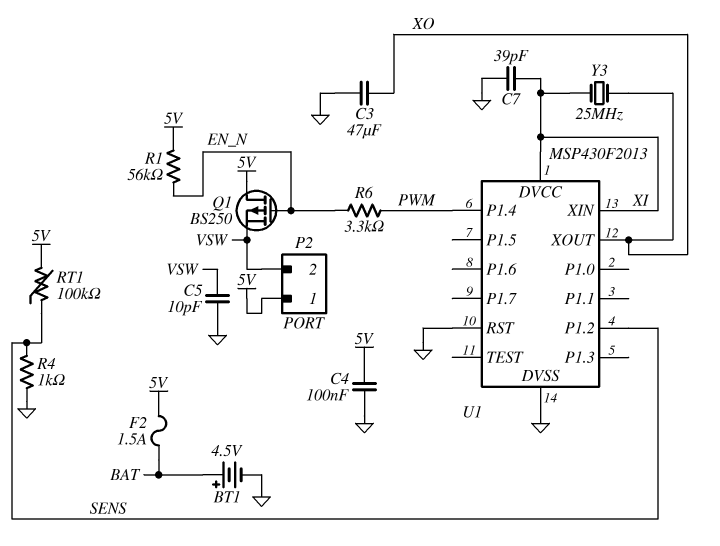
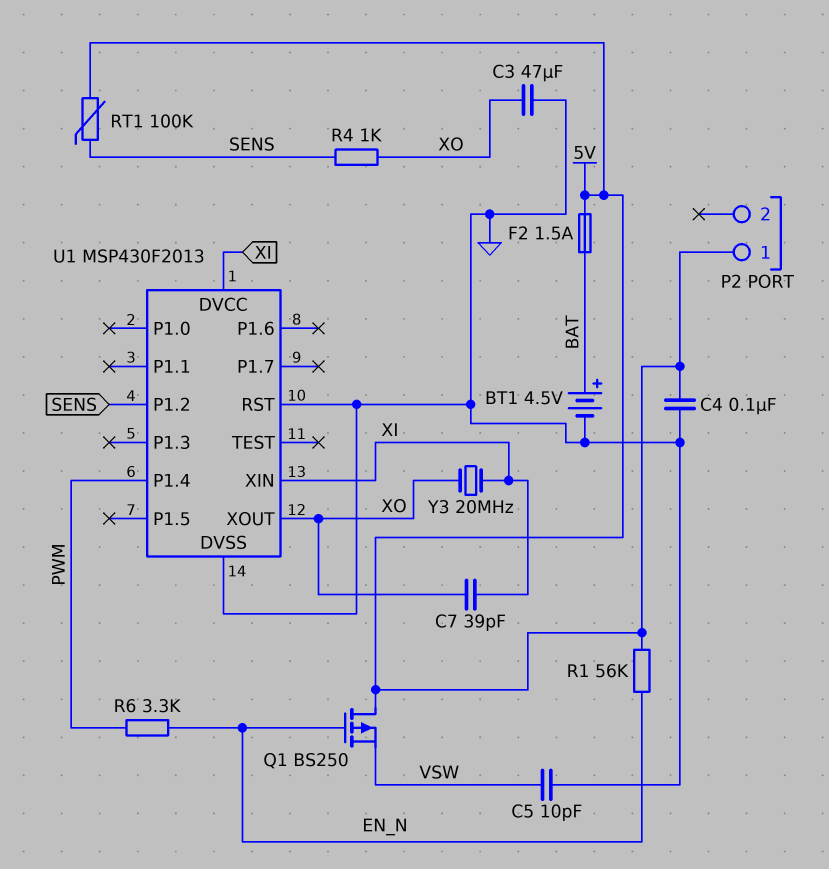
C7: 39pF (GND, XI) -> 39pF (XI, XO)
P2 pin 2: VSW -> none
R4: 1k (GND, SENS) -> 1k (SENS, XO)
Y3: 25MHz (XI, XO) -> 20MHz (XI, XO)

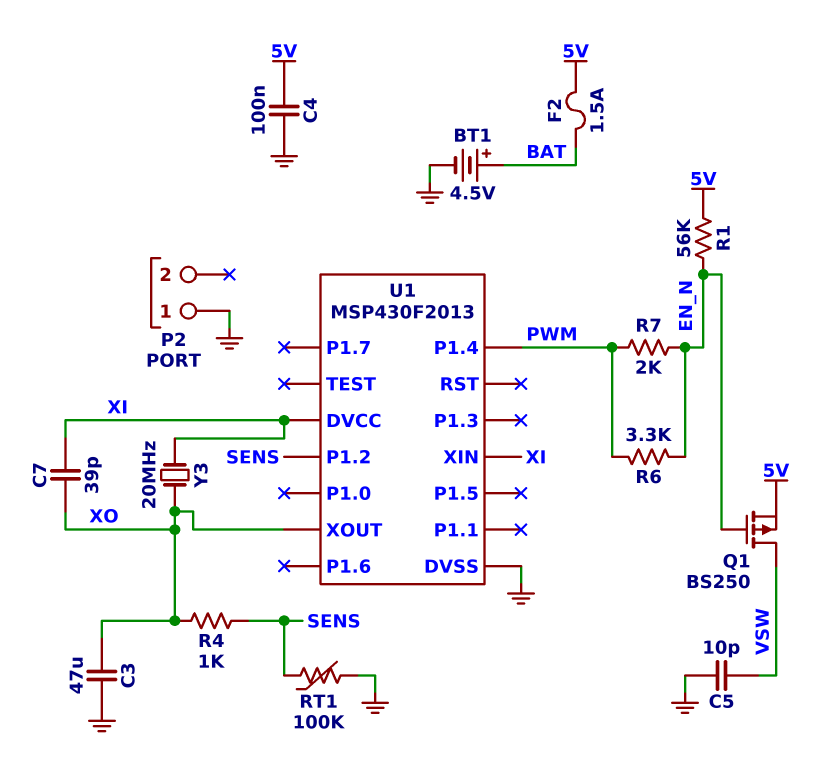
P2 pin 1: 5V -> GND
Q1: PMOS BS250 (G EN_N, D 5V, S VSW) -> PMOS BS250 (G EN_N, D VSW, S 5V)
R7: none -> 2k (EN_N, PWM)
RT1: 100k (5V, SENS) -> 100k (GND, SENS)
U1 pin RST: GND -> none

